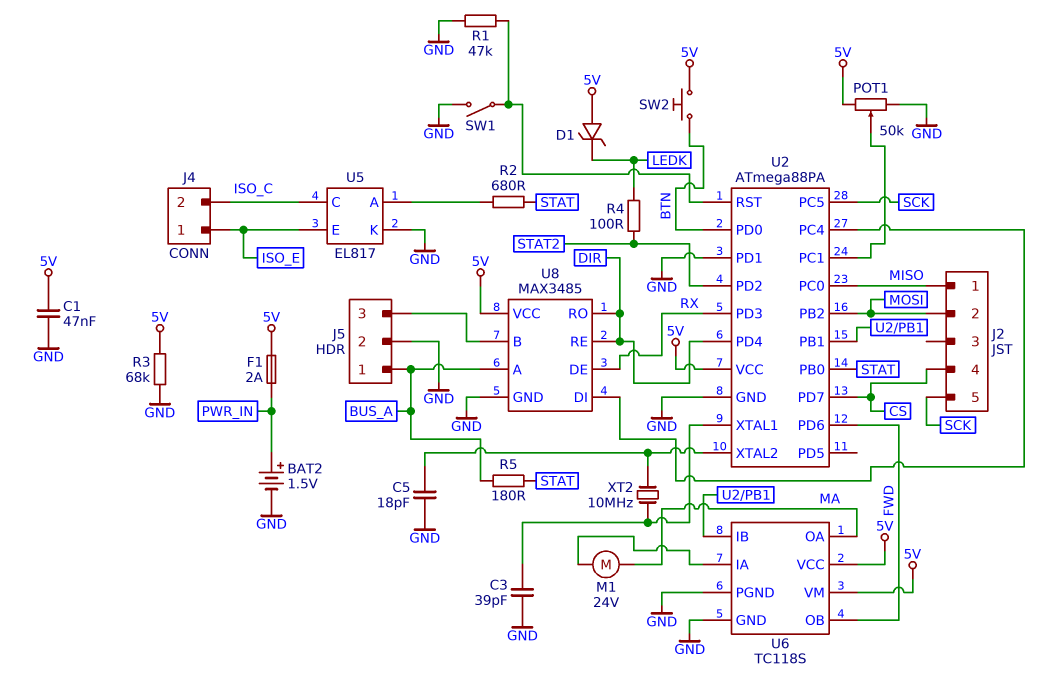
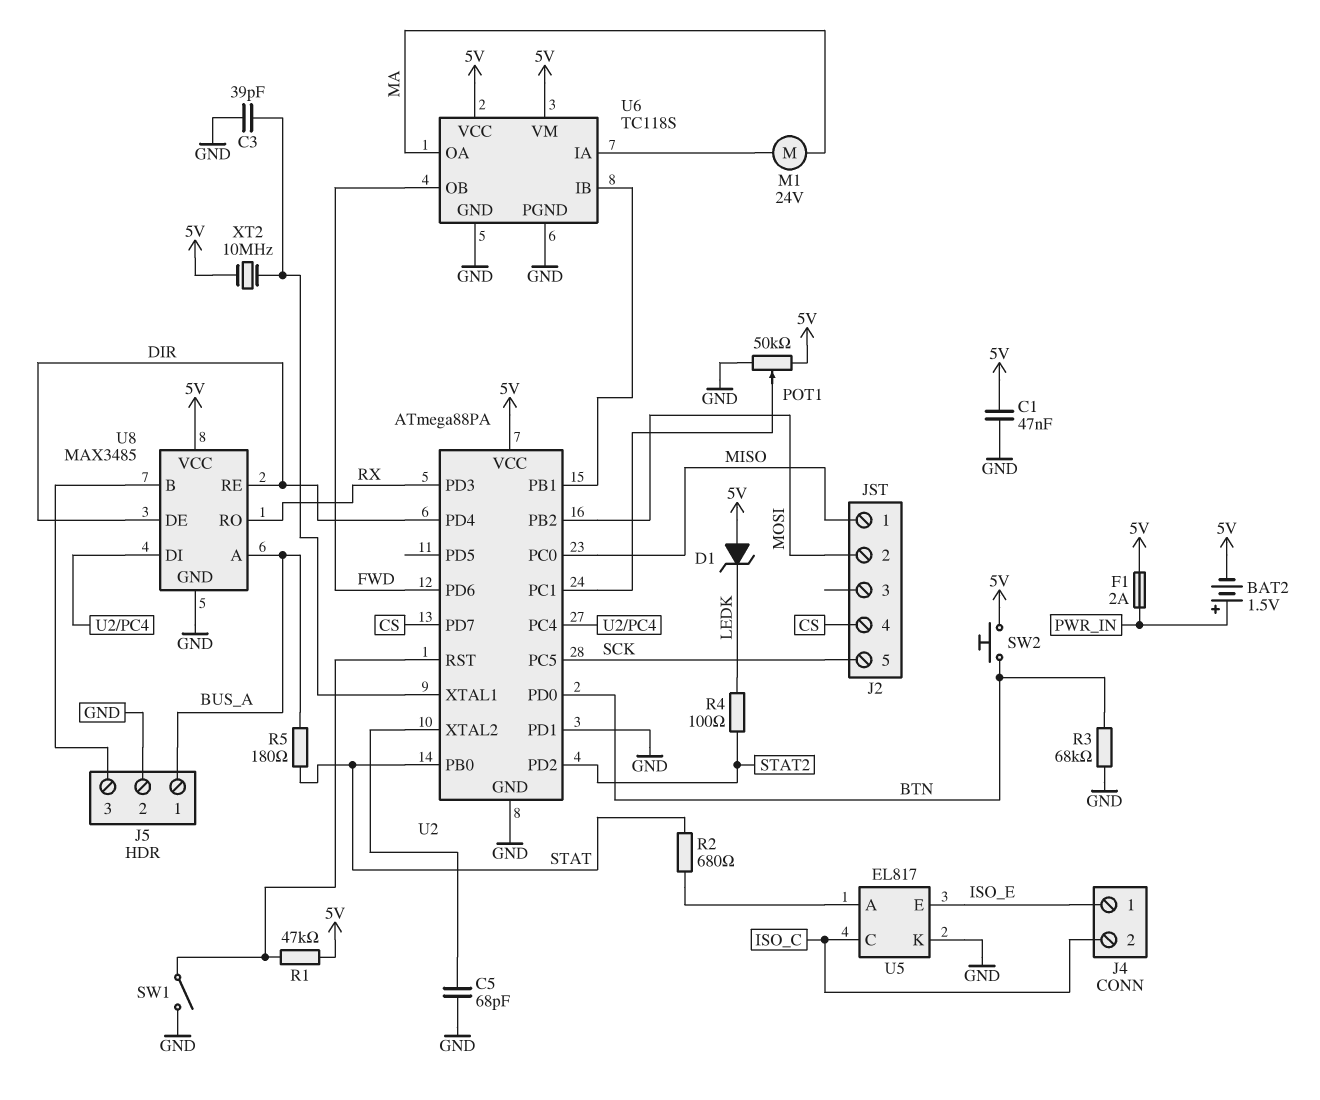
BAT2: 1.5V (plus PWR_IN, minus GND) -> 1.5V (plus PWR_IN, minus 5V)
C5: 18pF (GND, U2/XTAL2) -> 68pF (GND, U2/XTAL2)
R1: 47k (GND, U2/RST) -> 47k (5V, U2/RST)
R3: 68k (5V, GND) -> 68k (BTN, GND)
U8 pin DE: RX -> DIR
U8 pin RO: DIR -> RX
XT2: 10MHz (U2/XTAL1, U2/XTAL2) -> 10MHz (5V, U2/XTAL1)

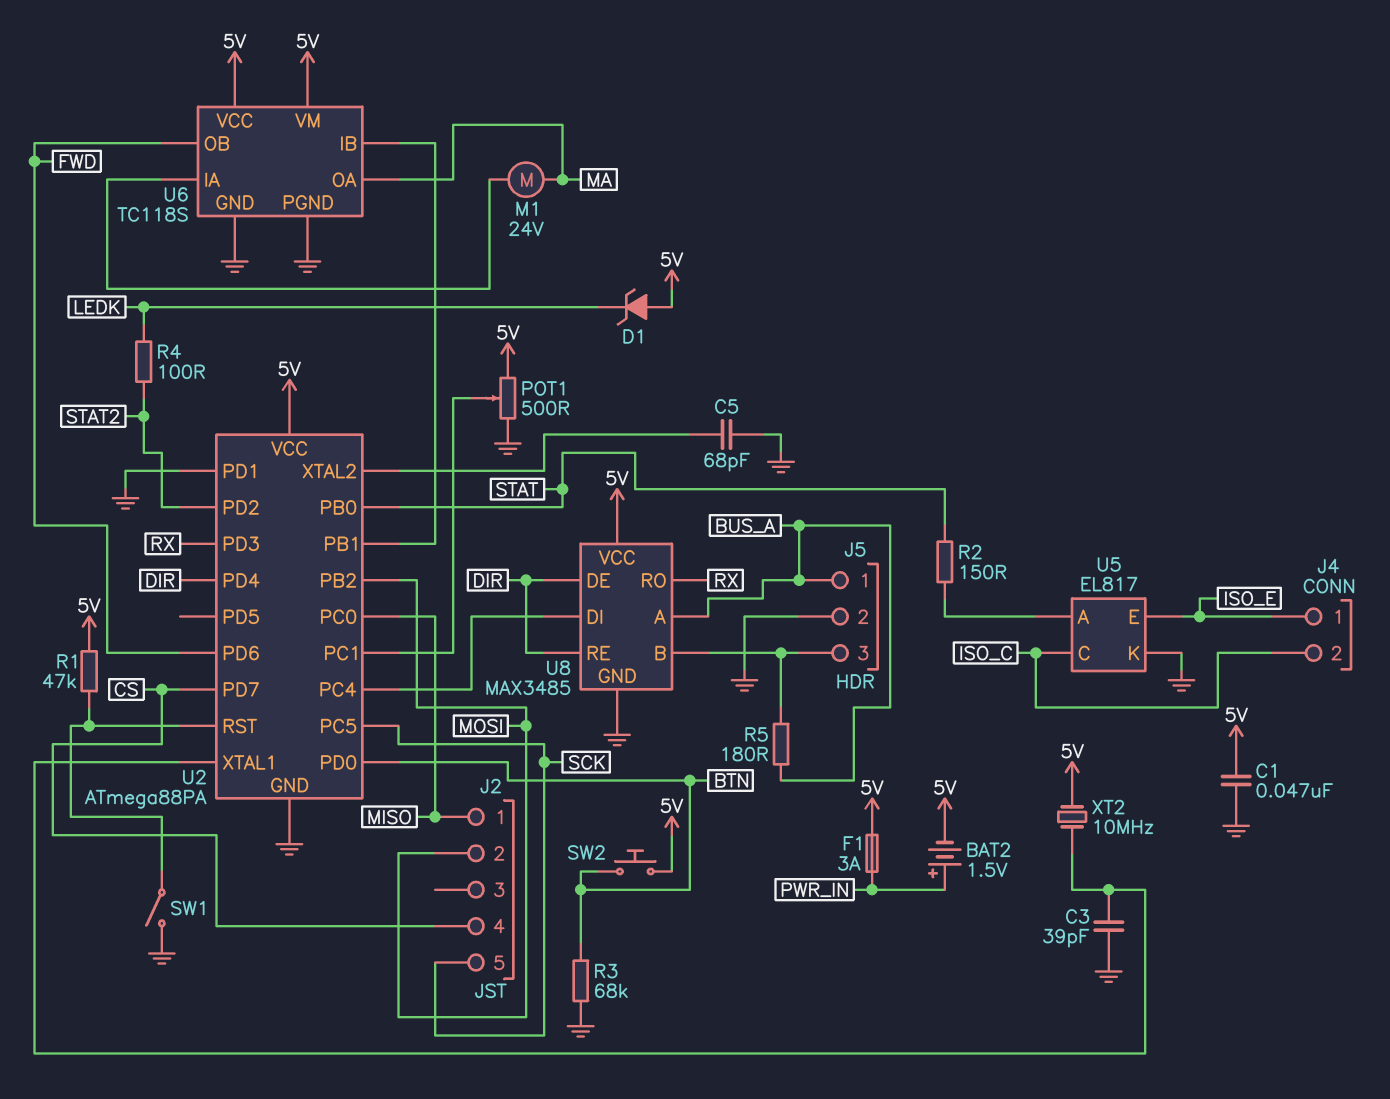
F1: 2A (5V, PWR_IN) -> 3A (5V, PWR_IN)
POT1: 50k (5V, GND, wiper U2/PC1) -> 500 (5V, GND, wiper U2/PC1)
R2: 680 (STAT, U5/A) -> 150 (STAT, U5/A)
R5: 180 (BUS_A, STAT) -> 180 (BUS_A, J5/3)

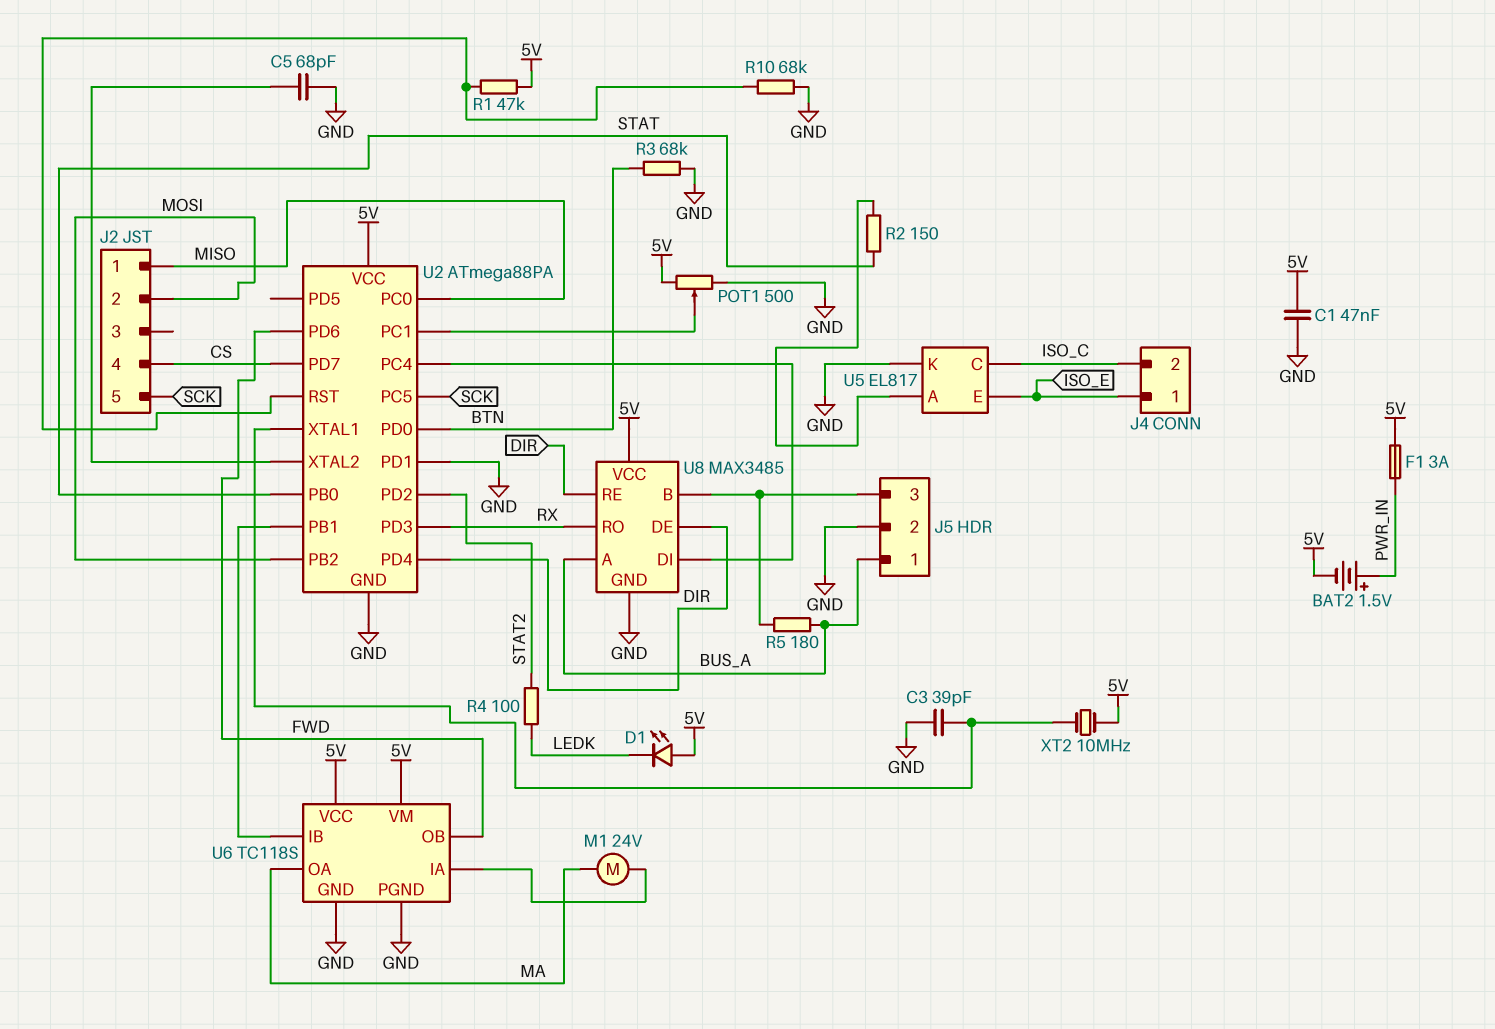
D1: zener (A 5V, K LEDK) -> LED (A 5V, K LEDK)
R10: none -> 68k (GND, U2/RST)
SW1: switch (GND, U2/RST) -> none
SW2: button (5V, BTN) -> none

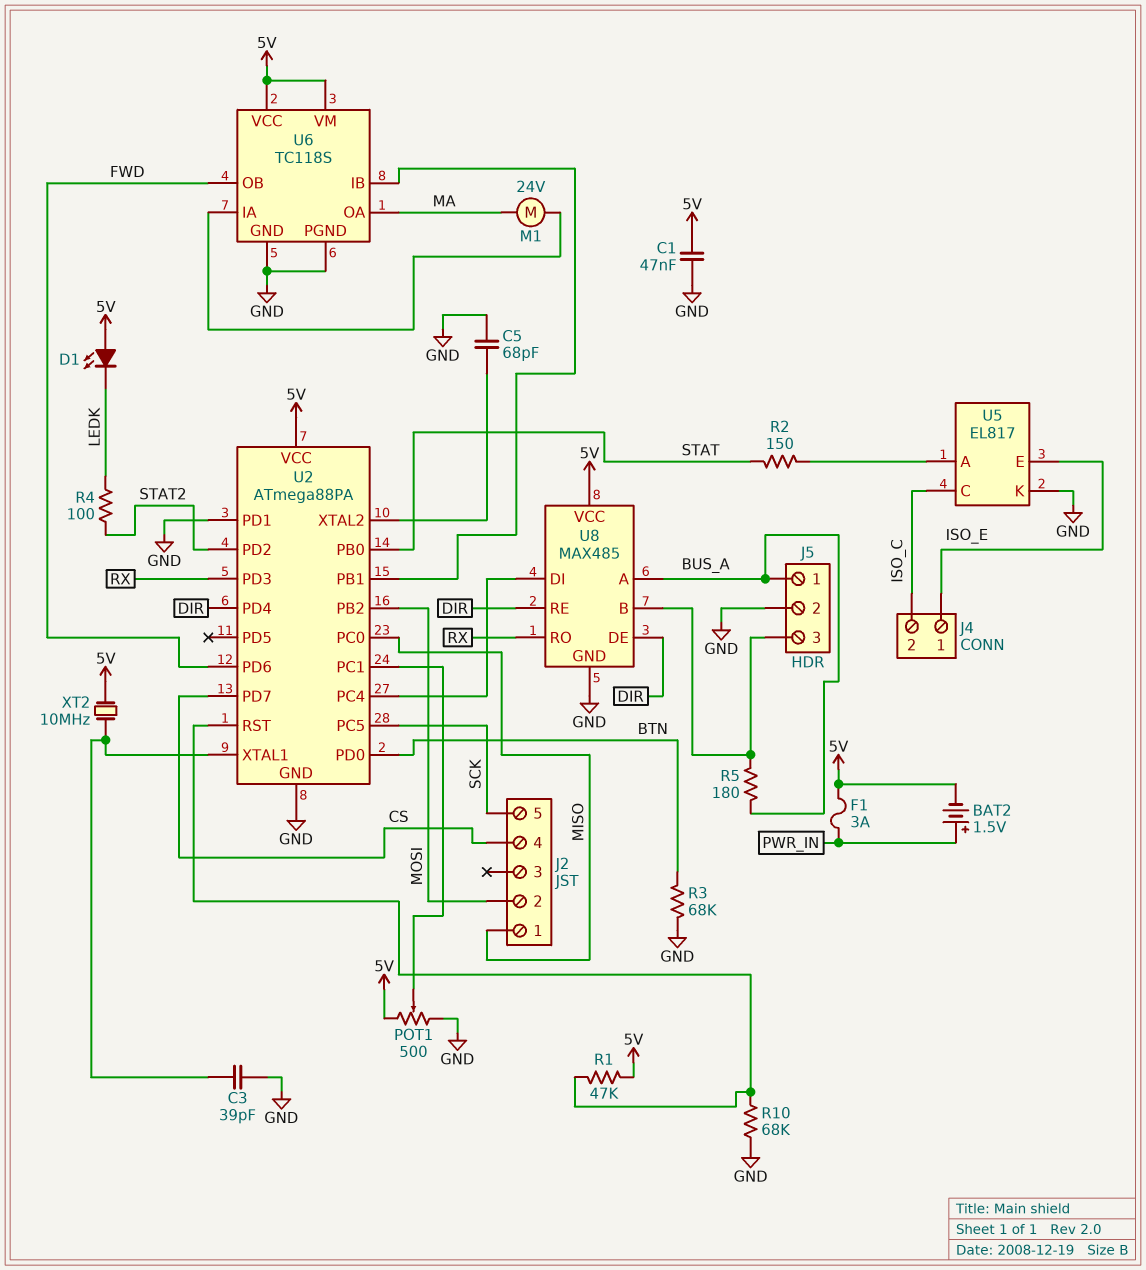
U8: MAX3485 -> MAX485

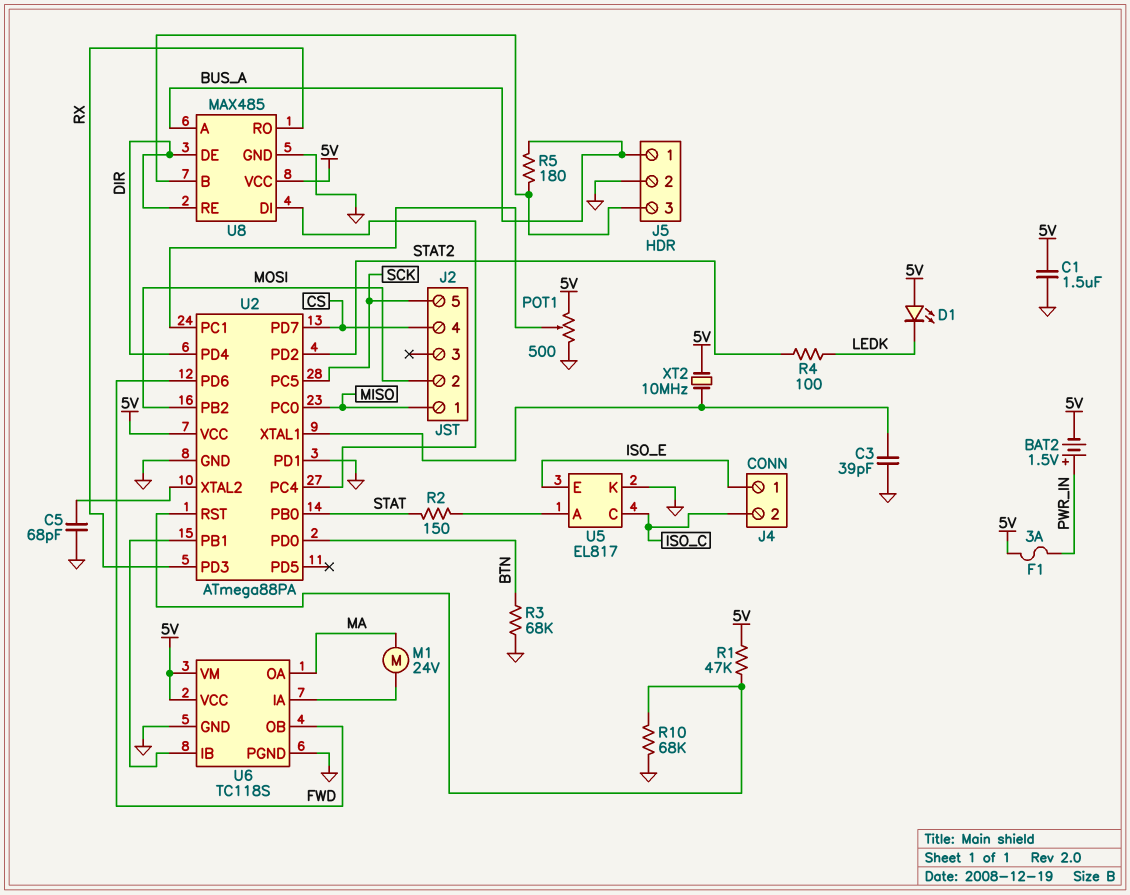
C1: 47nF (5V, GND) -> 1.5uF (5V, GND)

